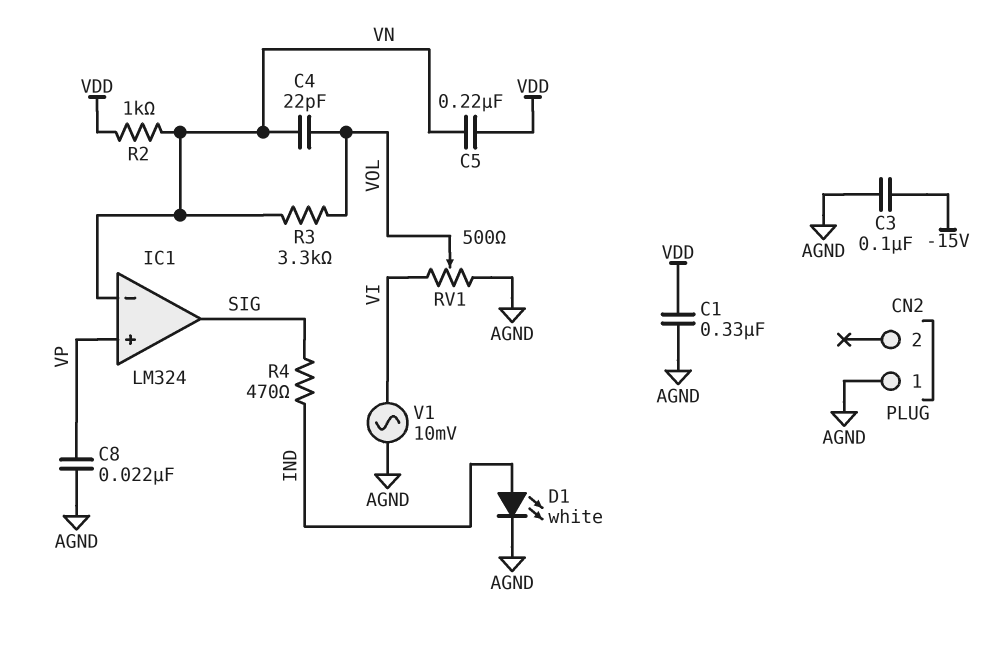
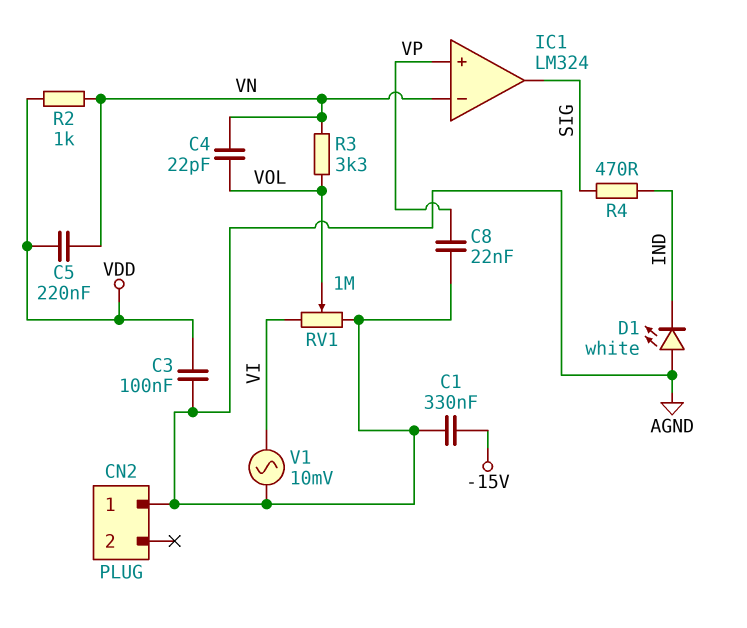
C1: 330nF (AGND, VDD) -> 330nF (-15V, AGND)
C3: 100nF (-15V, AGND) -> 100nF (AGND, VDD)
D1: LED white (A IND, K AGND) -> LED white (A AGND, K IND)
RV1: 500 (AGND, VI, wiper VOL) -> 1M (AGND, VI, wiper VOL)

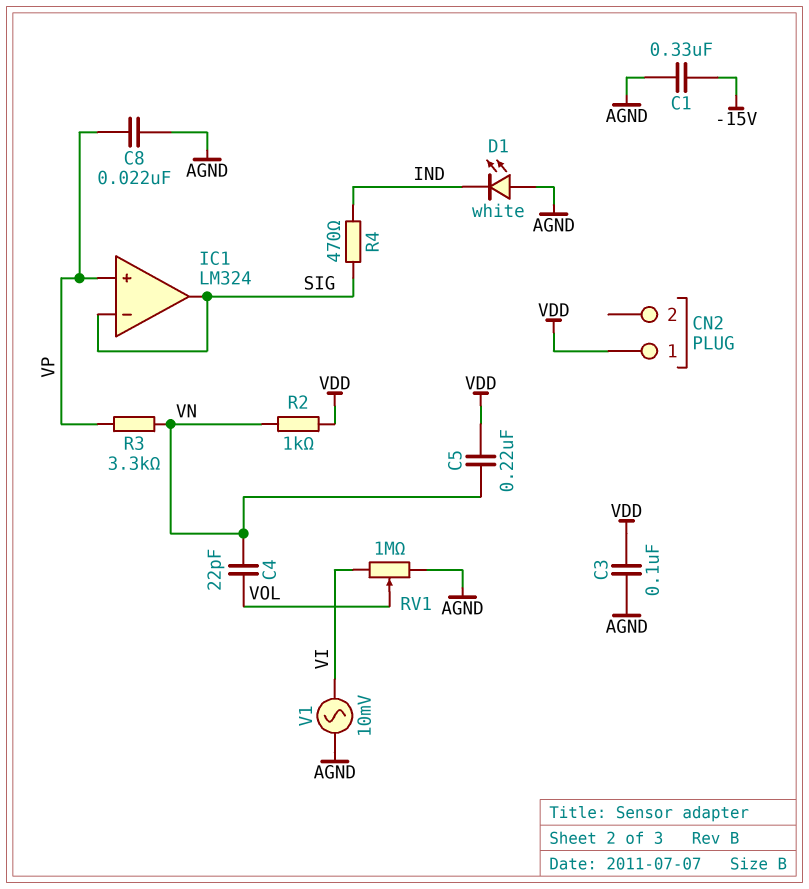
CN2 pin 1: AGND -> VDD
IC1 pin in-: VN -> SIG
R3: 3.3k (VN, VOL) -> 3.3k (VN, VP)

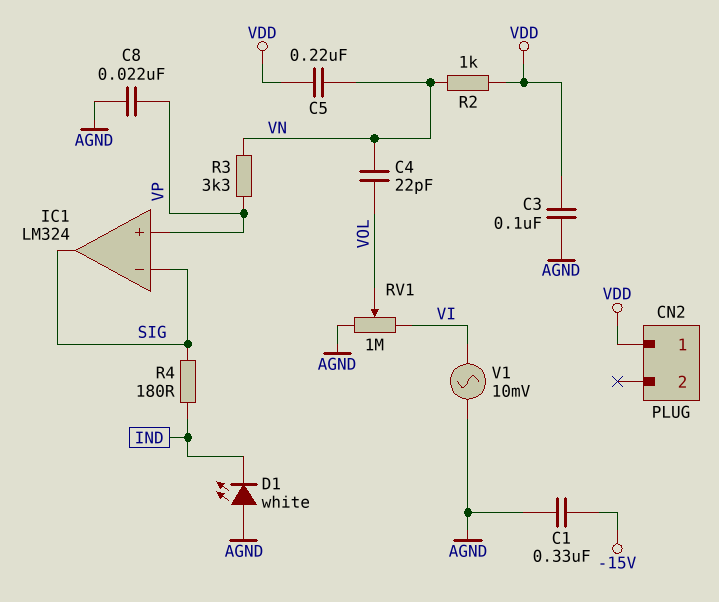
R4: 470 (IND, SIG) -> 180 (IND, SIG)

